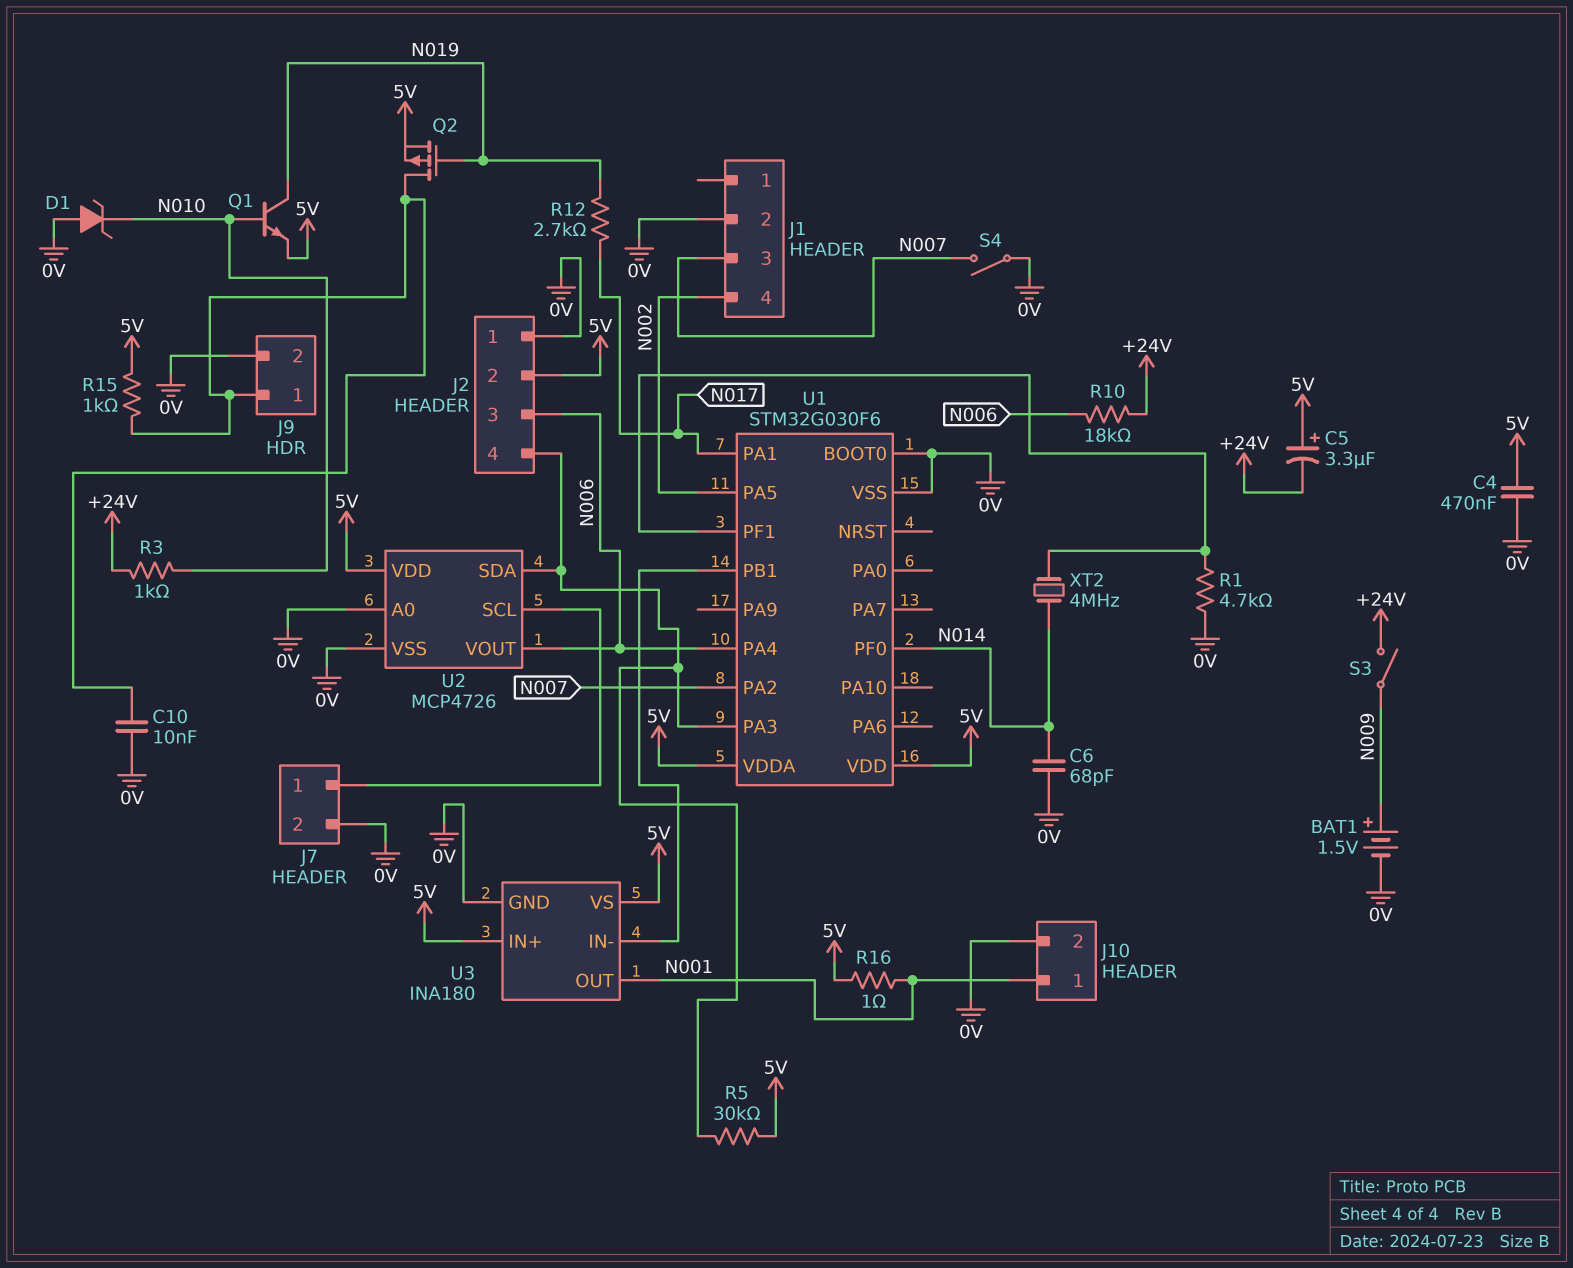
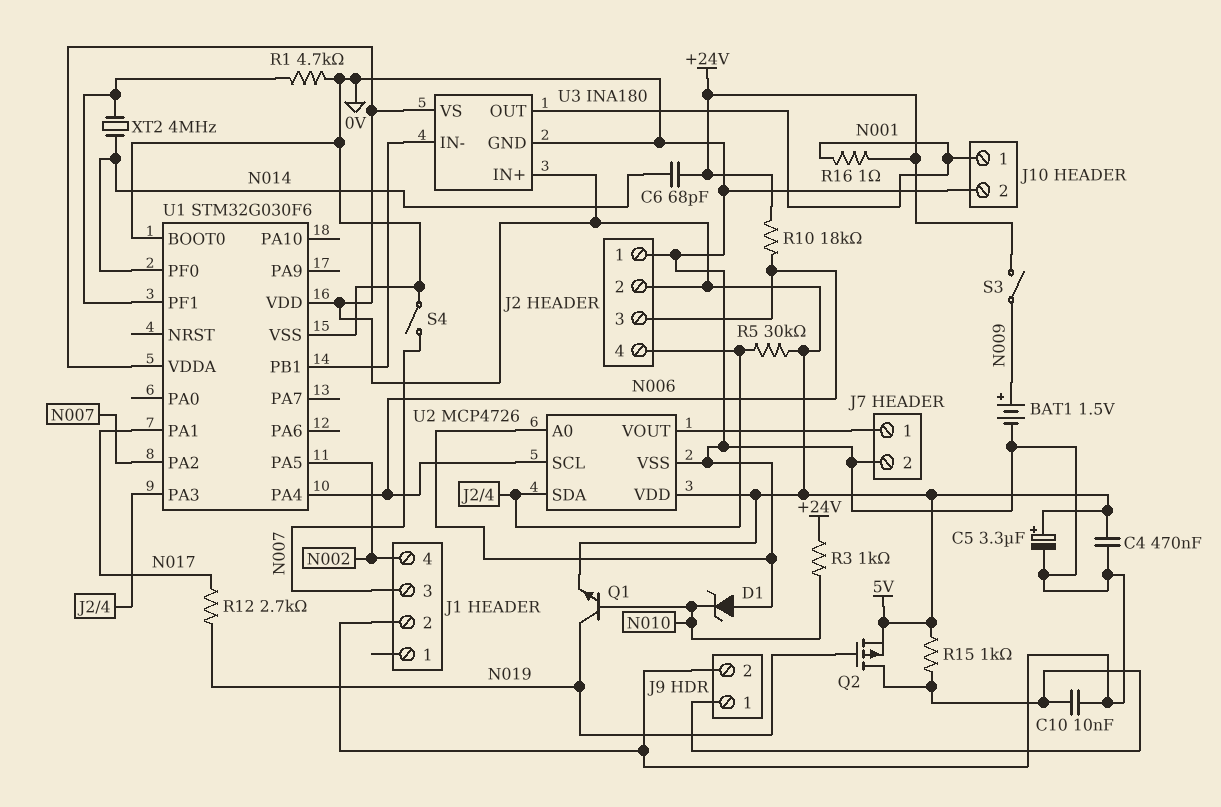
C5: 3.3uF (plus 5V, minus +24V) -> 3.3uF (plus 5V, minus 0V)
C6: 68pF (0V, N014) -> 68pF (+24V, N014)
R16: 1 (5V, N001) -> 1 (+24V, N001)
U2 pin SCL: J7/1 -> N006
U2 pin VOUT: N006 -> J7/1

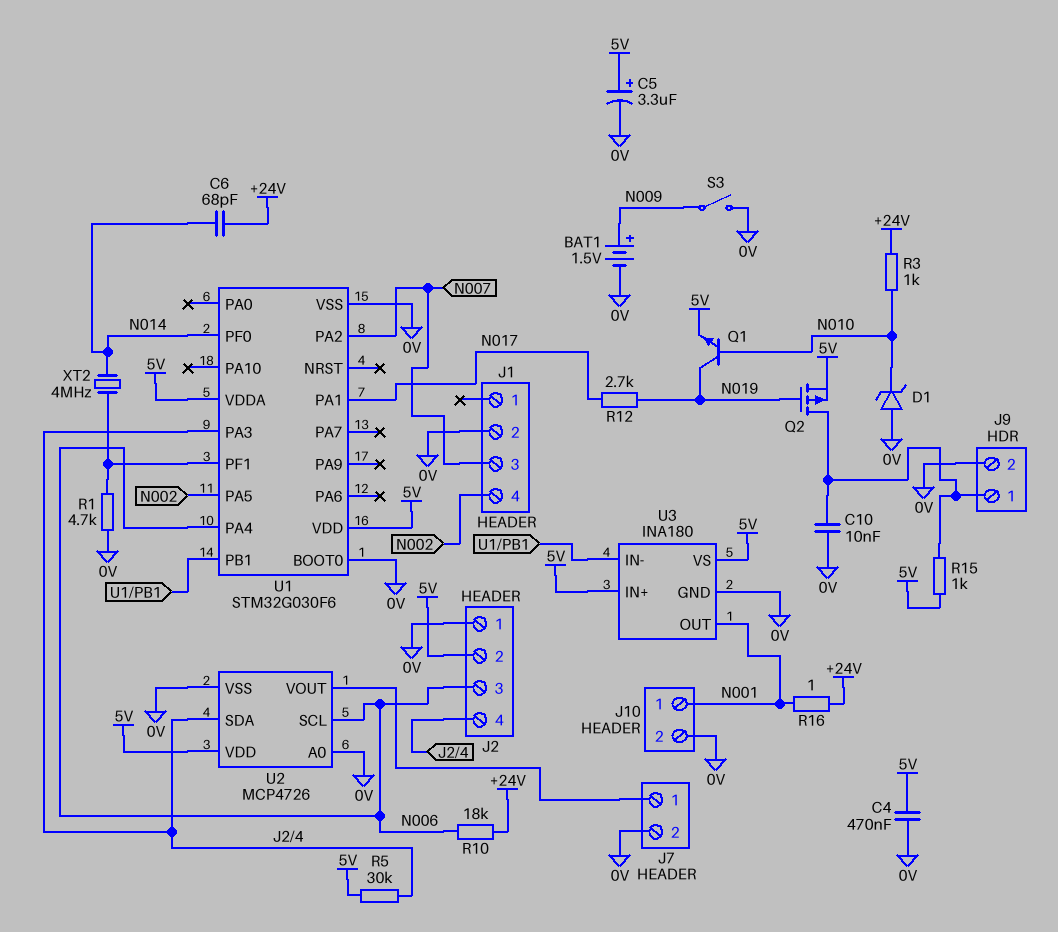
S3: switch (+24V, N009) -> switch (0V, N009)
S4: switch (0V, N007) -> none

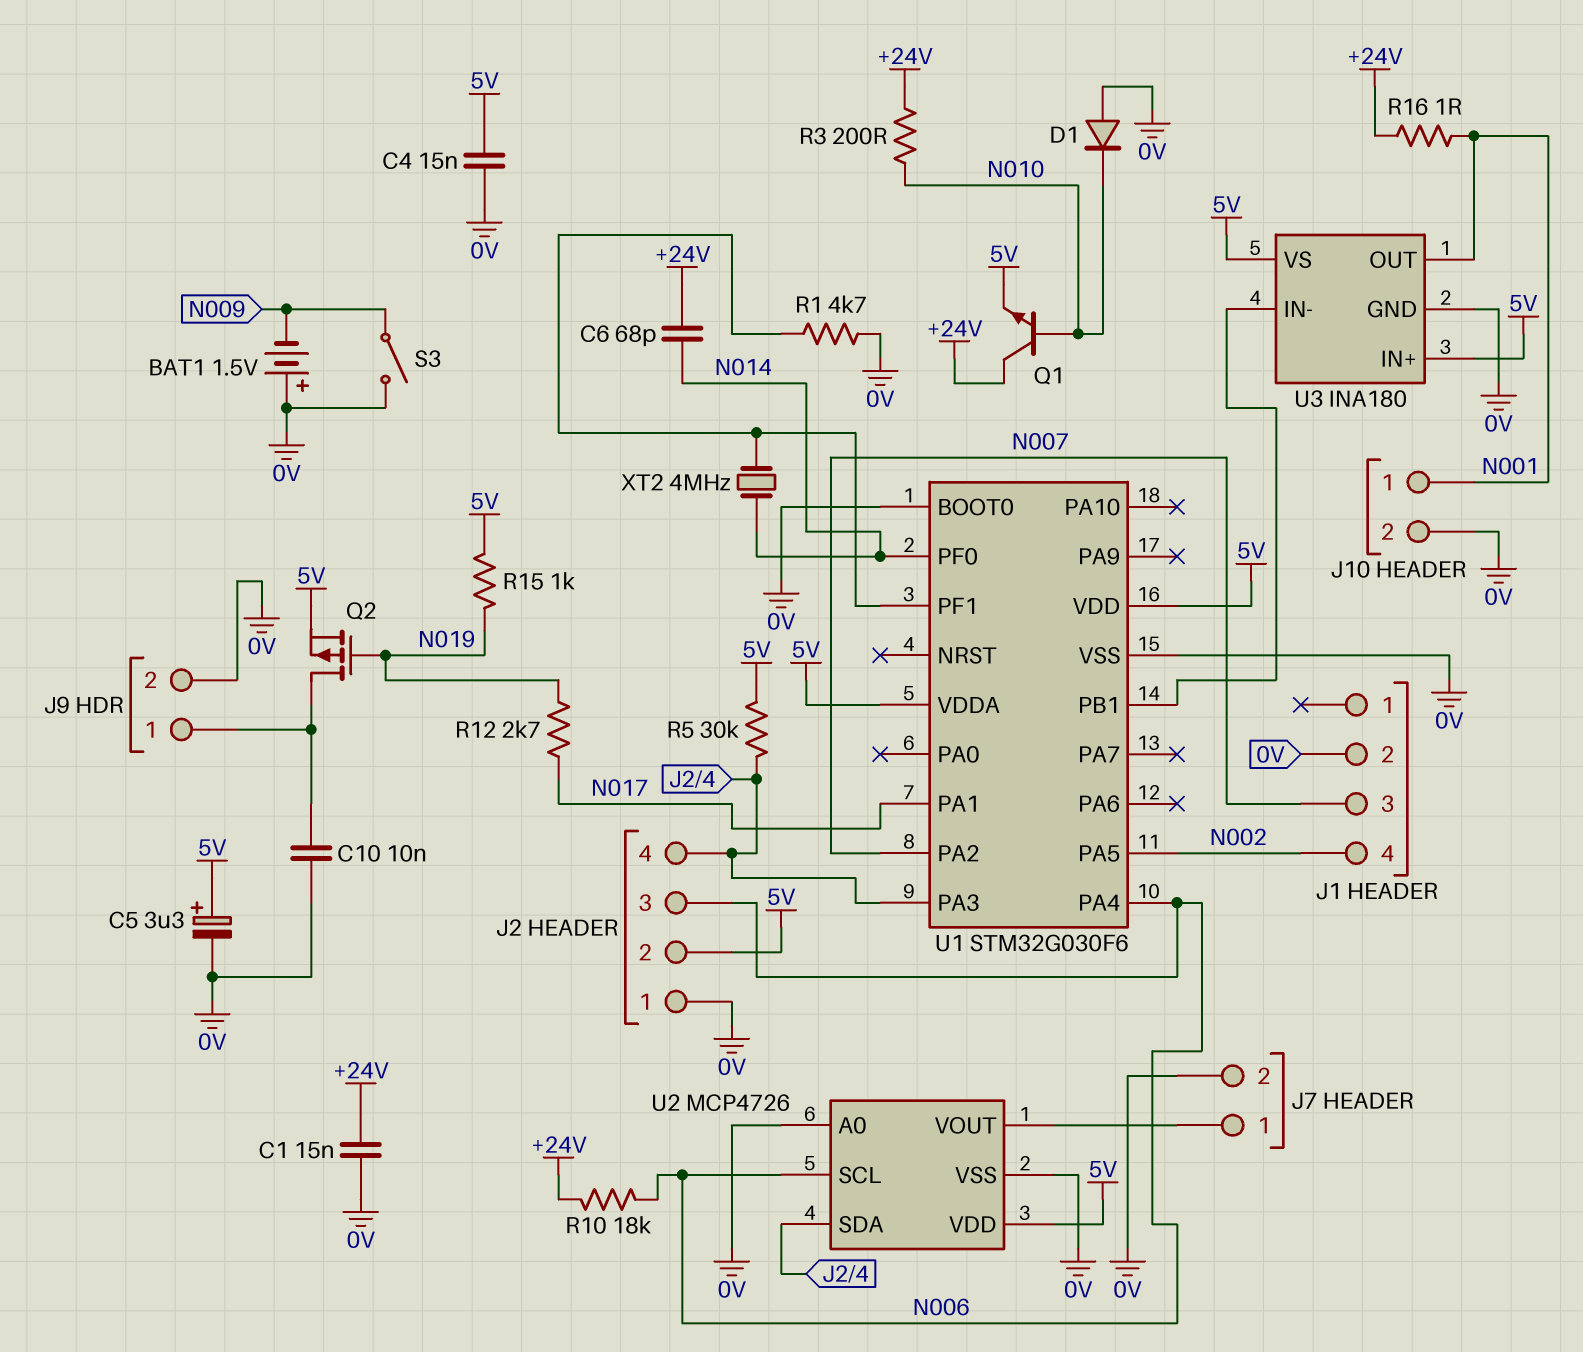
BAT1: 1.5V (plus N009, minus 0V) -> 1.5V (plus 0V, minus N009)
C1: none -> 15nF (+24V, 0V)
C4: 470nF (0V, 5V) -> 15nF (0V, 5V)
D1: zener (A 0V, K N010) -> diode (A 0V, K N010)
Q1: NPN (B N010, C N019, E 5V) -> NPN (B N010, C +24V, E 5V)
R3: 1k (+24V, N010) -> 200 (+24V, N010)
R15: 1k (5V, J9/1) -> 1k (5V, N019)

